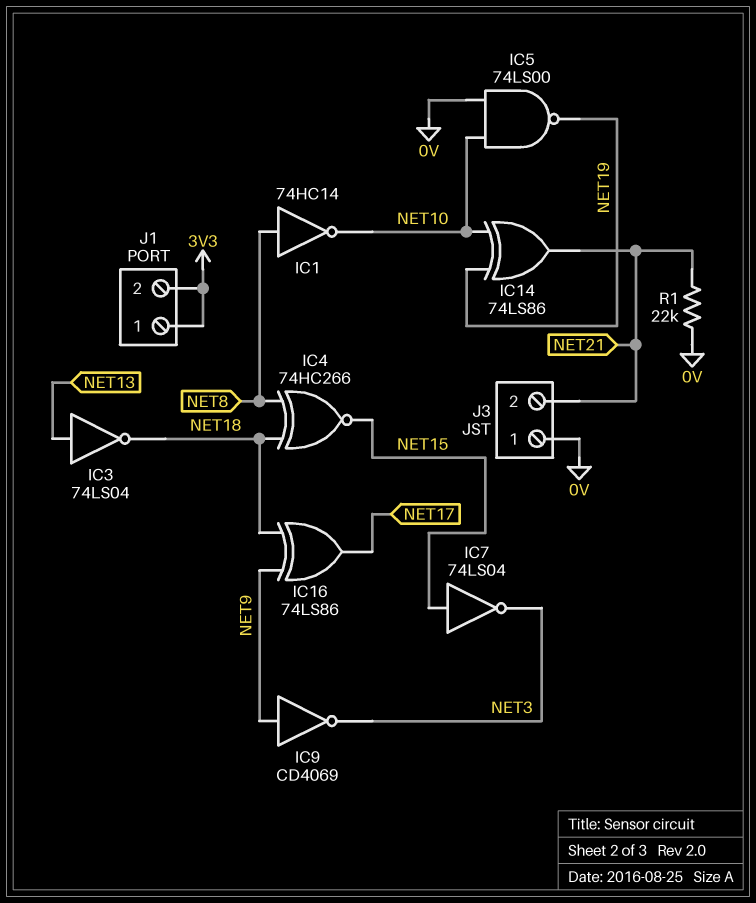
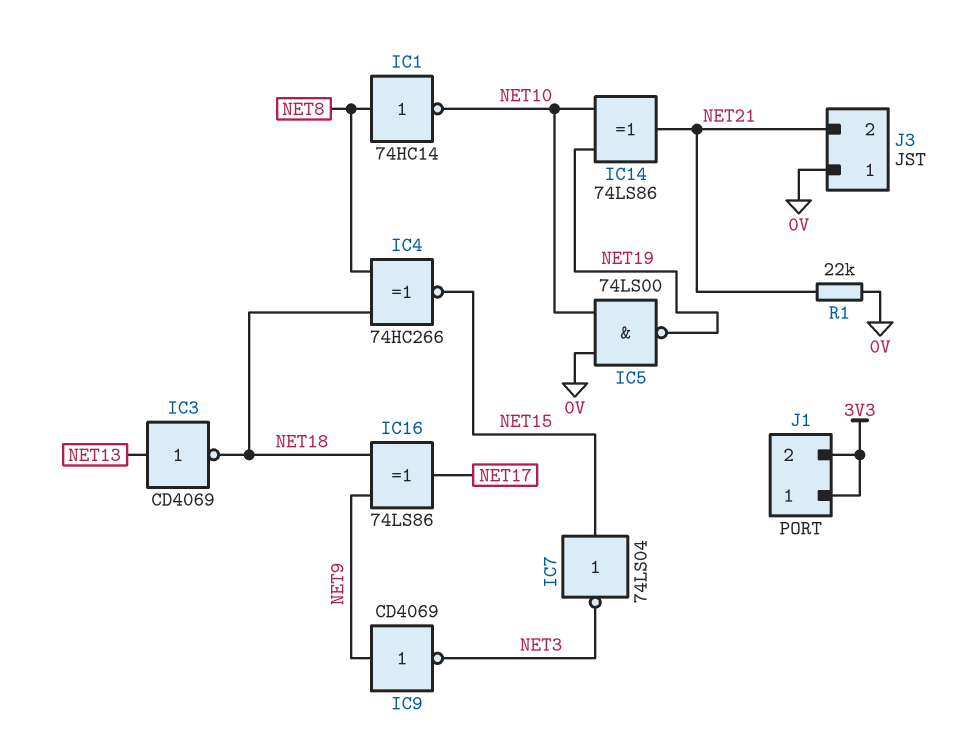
IC3: NOT 74LS04 (in NET13, out NET18) -> NOT CD4069 (in NET13, out NET18)

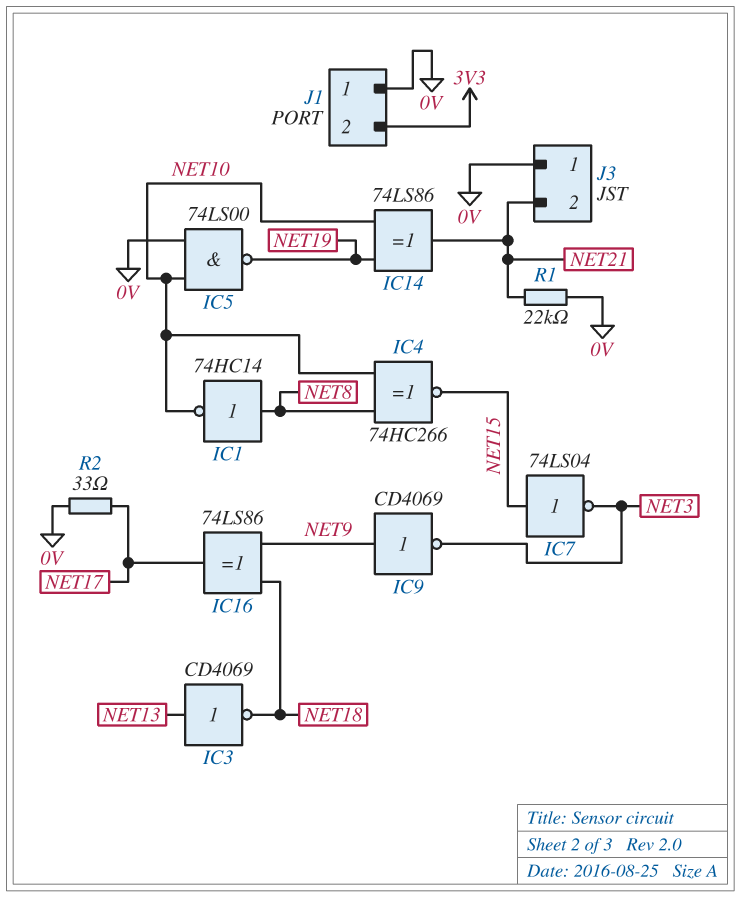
IC4: XNOR 74HC266 (in NET8, in NET18, out NET15) -> XNOR 74HC266 (in NET8, in NET10, out NET15)
J1 pin 1: 3V3 -> 0V
R2: none -> 33 (0V, NET17)

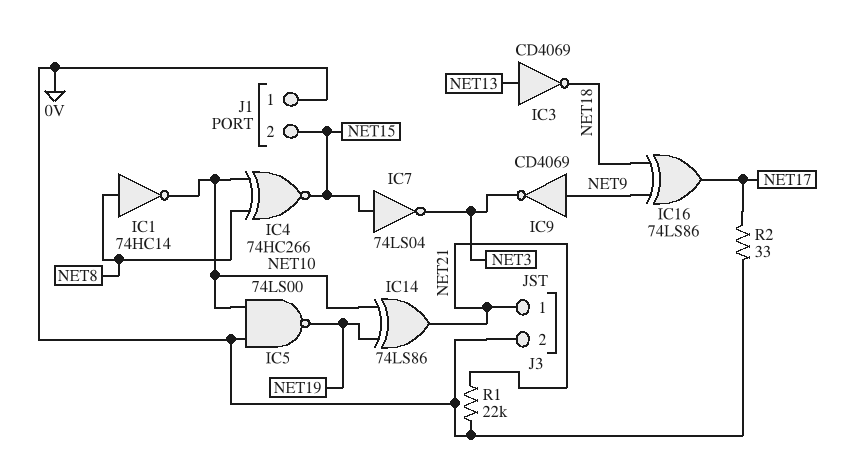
J1 pin 2: 3V3 -> NET15
J3 pin 1: 0V -> NET21
J3 pin 2: NET21 -> 0V

